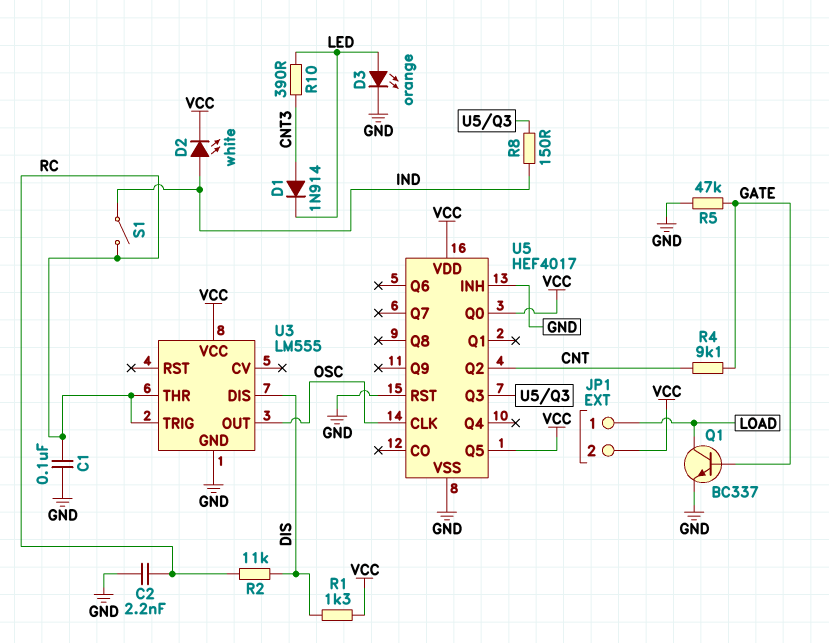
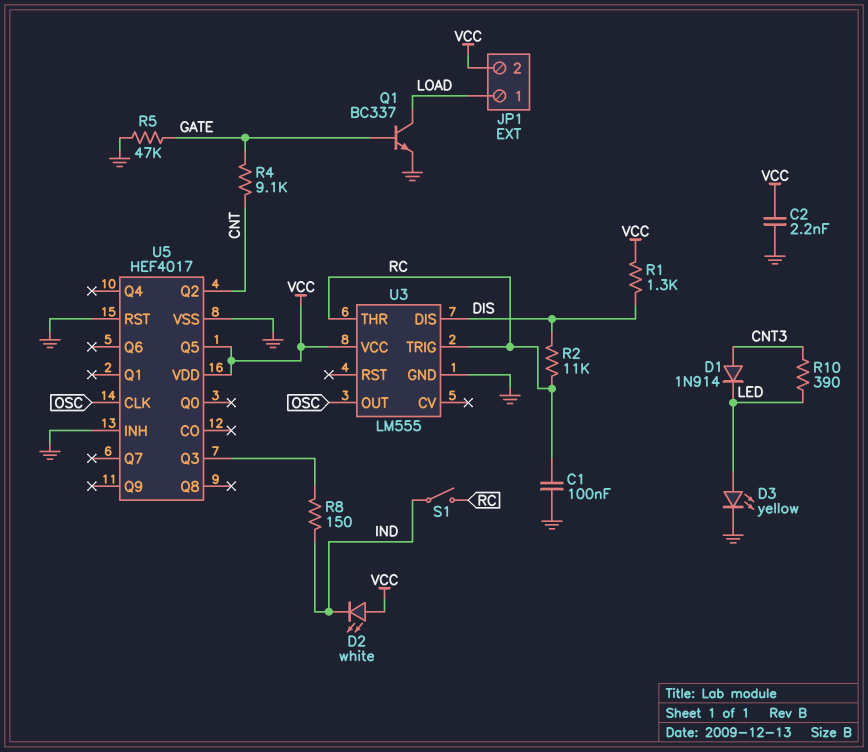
C2: 2.2nF (GND, RC) -> 2.2nF (GND, VCC)
D2: LED white (A IND, K VCC) -> LED white (A VCC, K IND)
D3: LED orange (A LED, K GND) -> LED yellow (A LED, K GND)
U5 pin Q0: VCC -> none

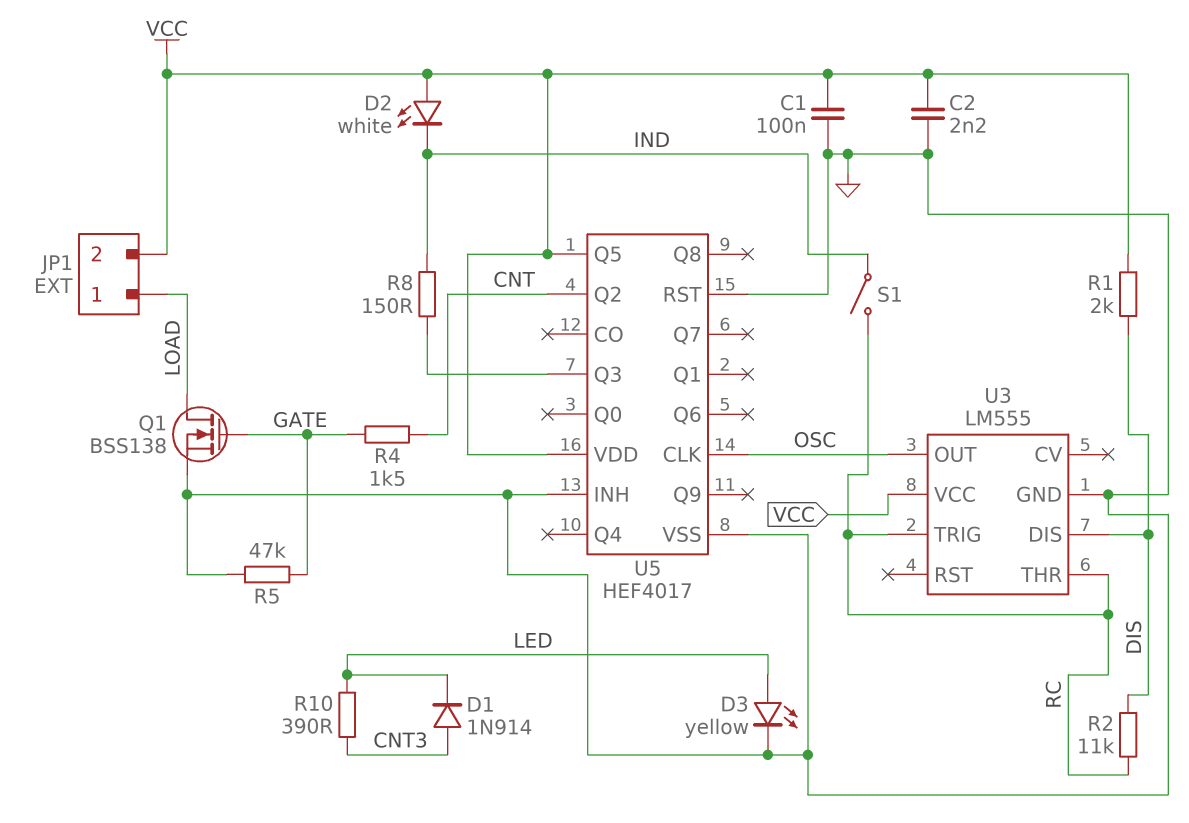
C1: 100nF (GND, RC) -> 100nF (GND, VCC)
Q1: NPN BC337 (B GATE, C LOAD, E GND) -> NMOS BSS138 (G GATE, D LOAD, S GND)
R1: 1.3k (DIS, VCC) -> 2k (DIS, VCC)
R4: 9.1k (CNT, GATE) -> 1.5k (CNT, GATE)

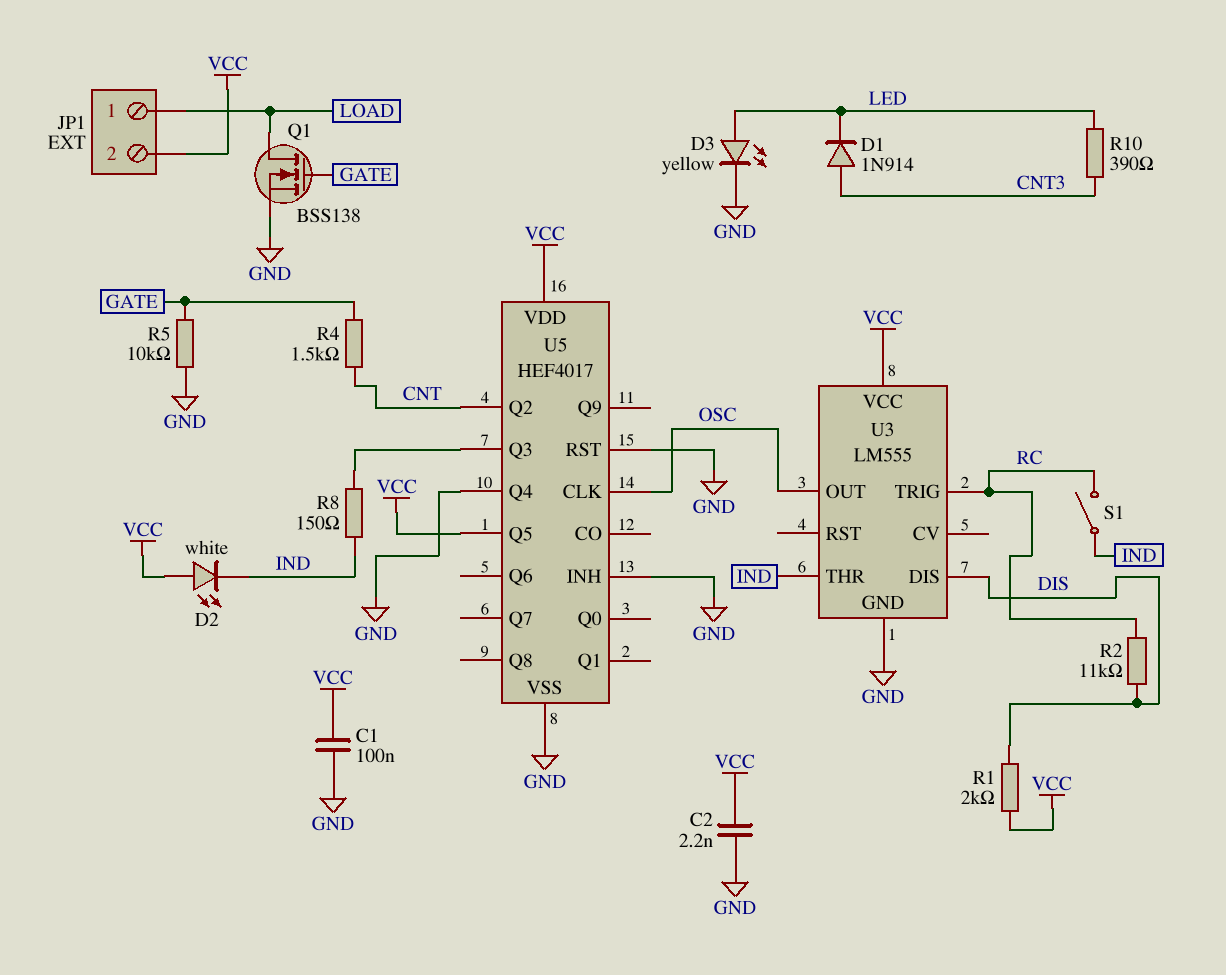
R5: 47k (GATE, GND) -> 10k (GATE, GND)
U3 pin THR: RC -> IND
U5 pin Q4: none -> GND

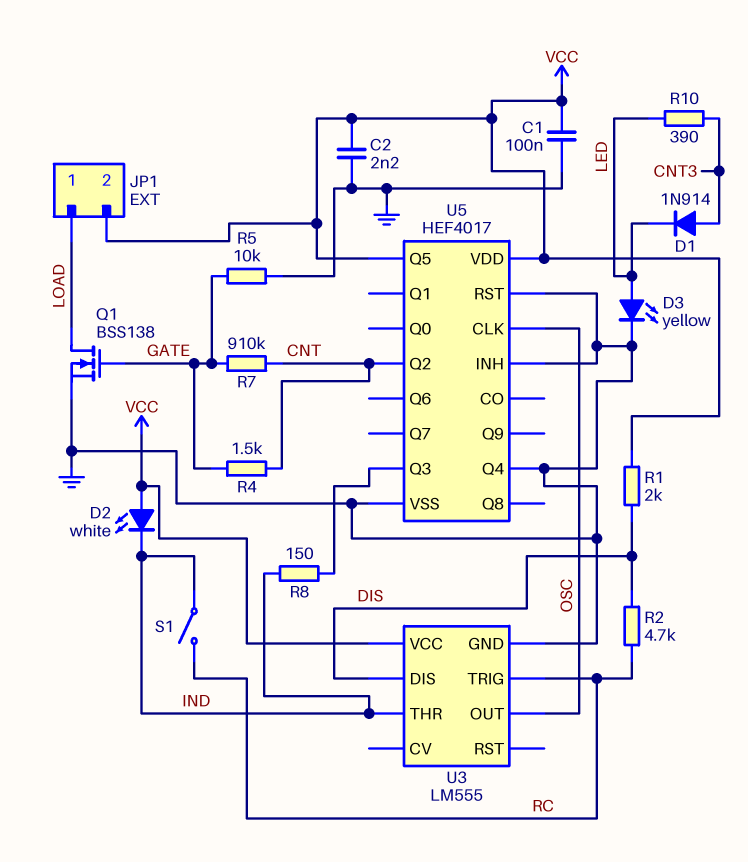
R2: 11k (DIS, RC) -> 4.7k (DIS, RC)
R7: none -> 910k (CNT, GATE)

